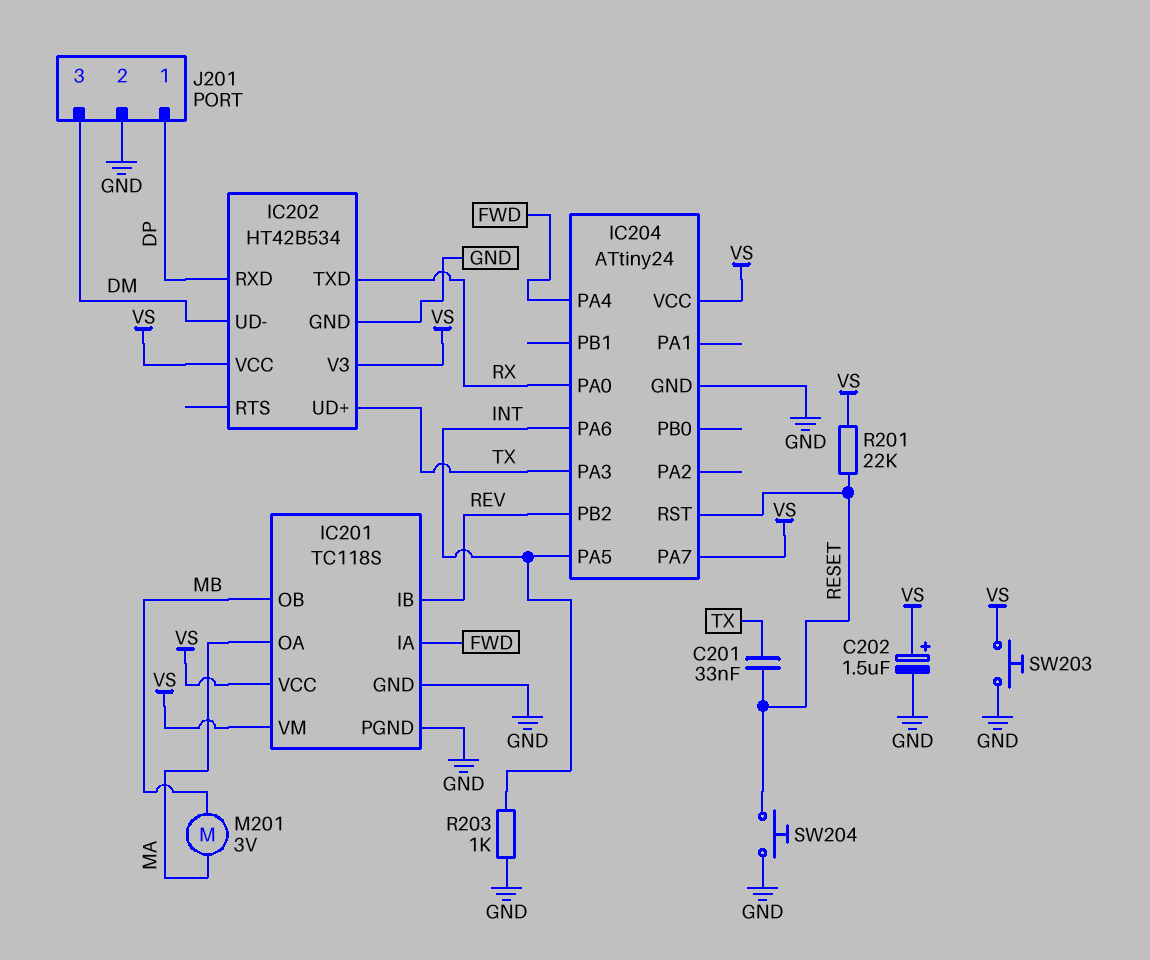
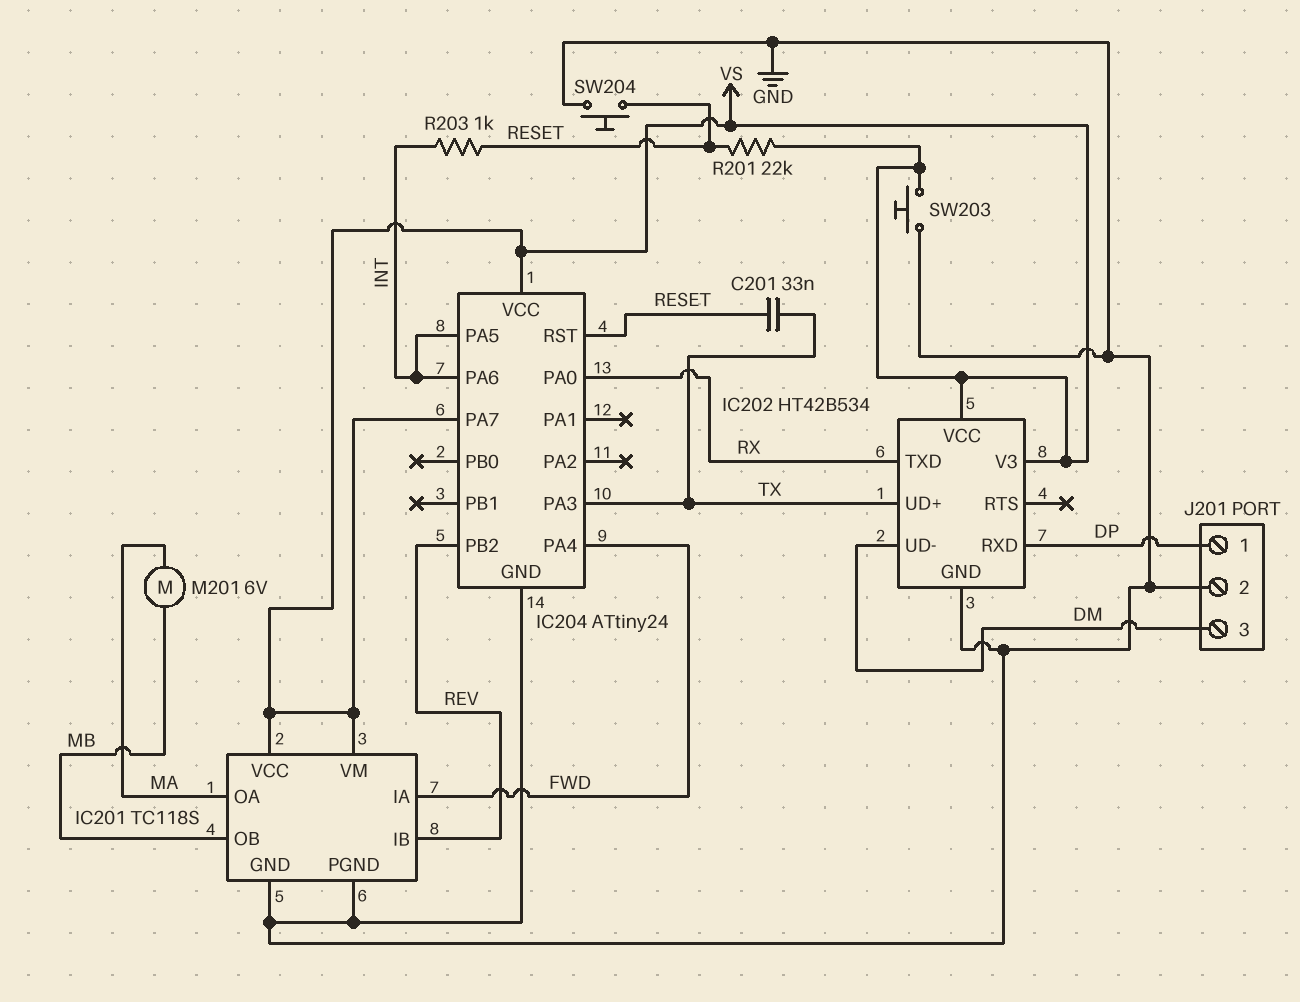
C202: 1.5uF (plus VS, minus GND) -> none
M201: motor 3V (MA, MB) -> motor 6V (MA, MB)
R203: 1k (GND, INT) -> 1k (INT, RESET)

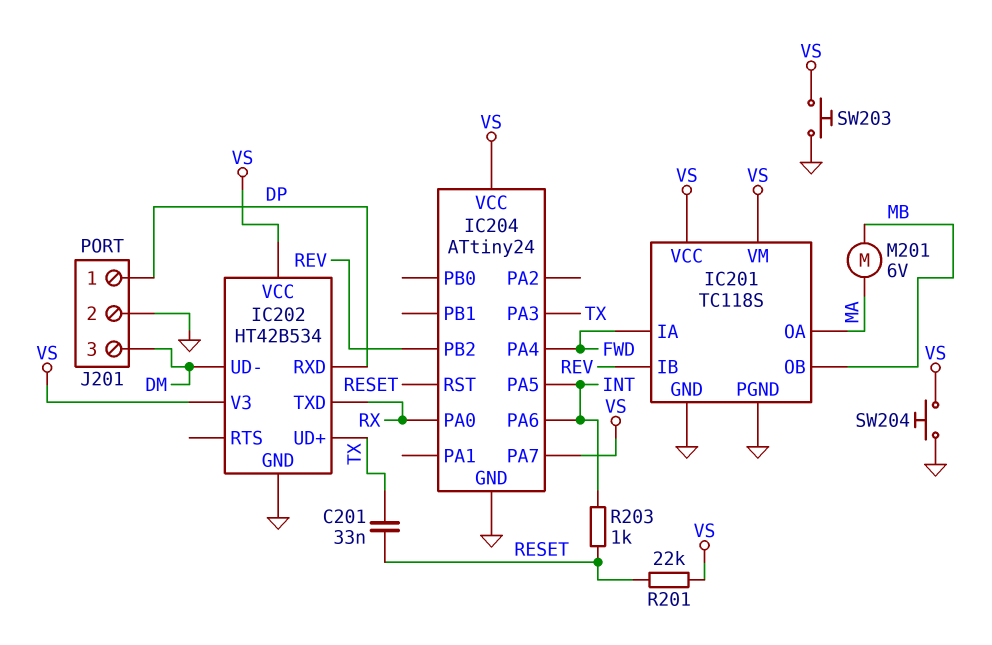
SW204: button (GND, RESET) -> button (GND, VS)

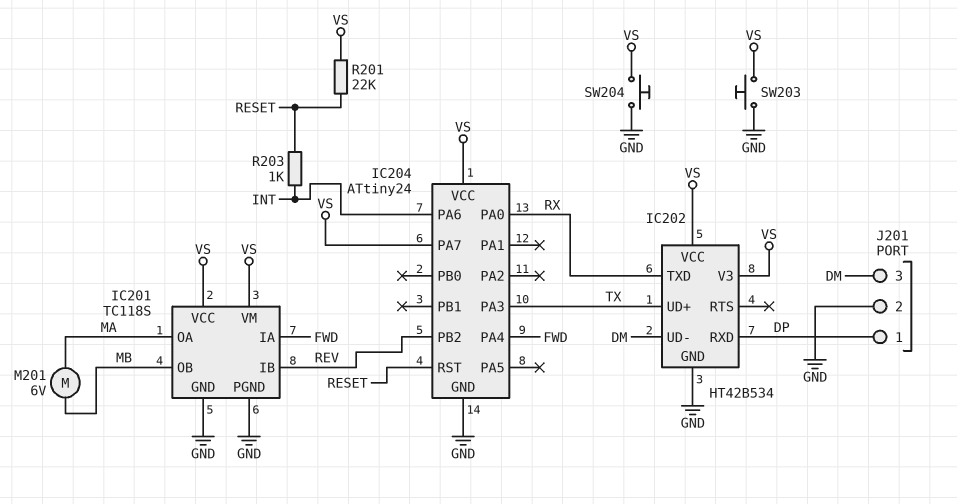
C201: 33nF (RESET, TX) -> none
IC204 pin PA5: INT -> none

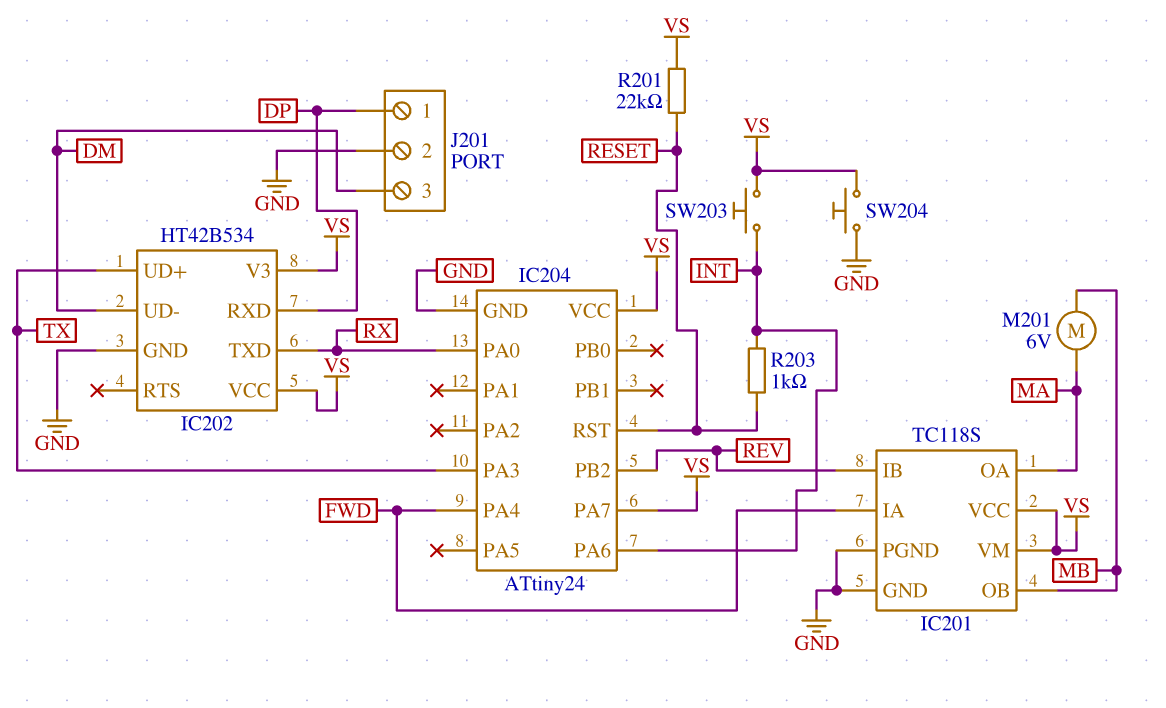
SW203: button (GND, VS) -> button (INT, VS)

